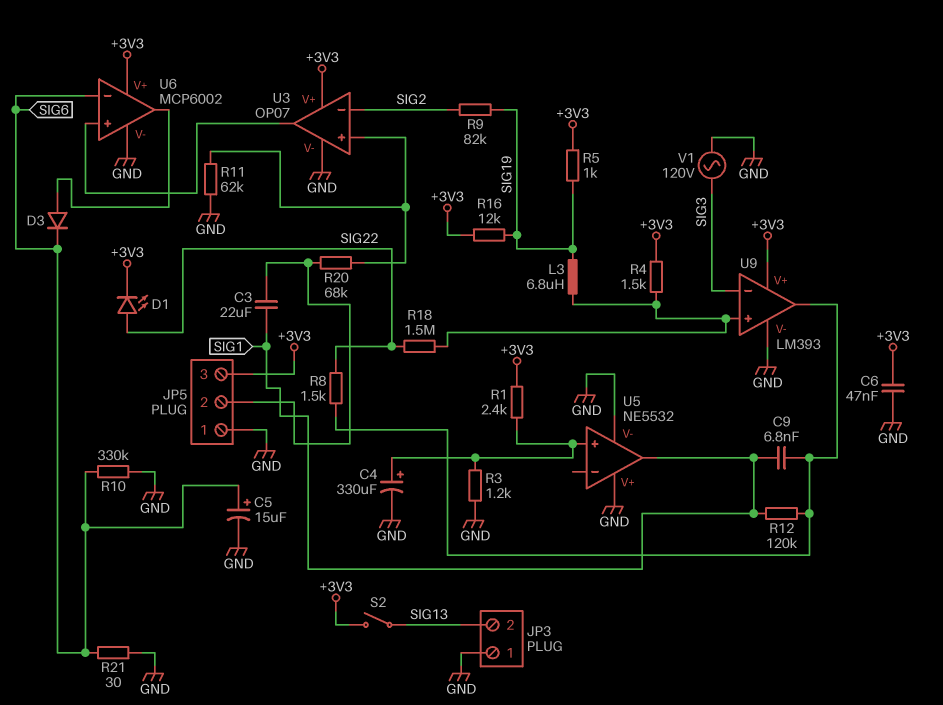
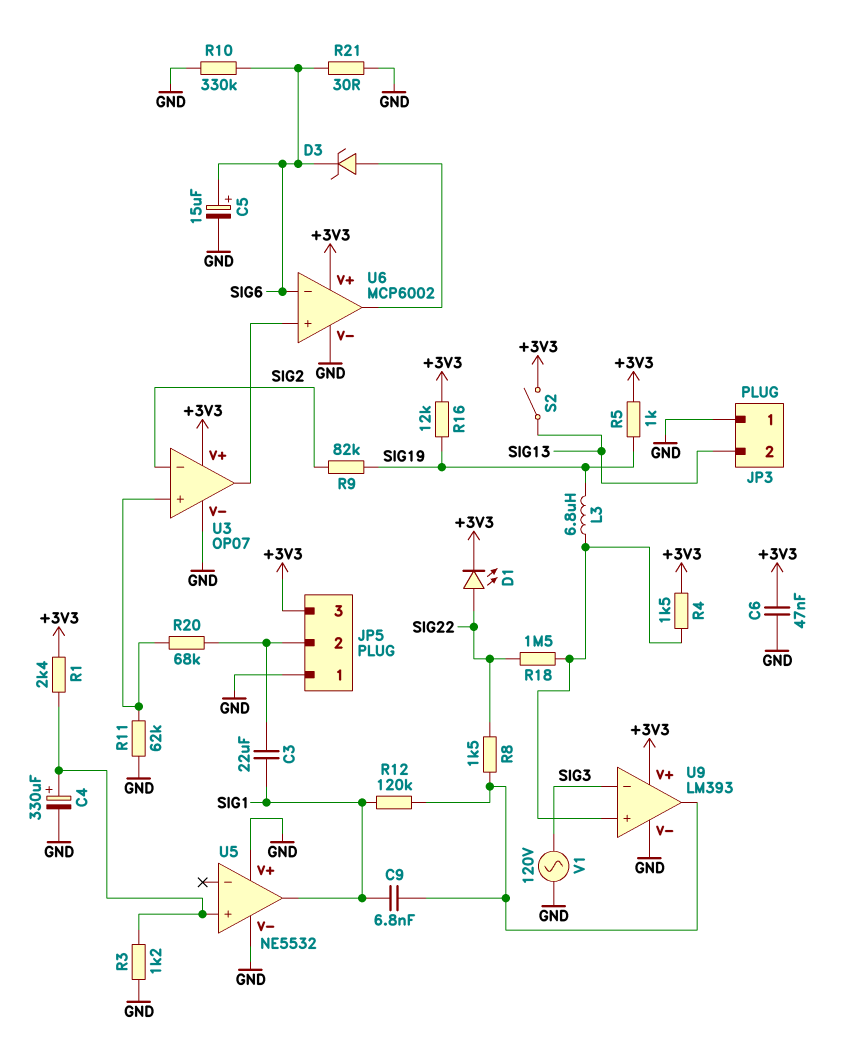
D3: diode (A U6/out, K SIG6) -> zener (A U6/out, K SIG6)

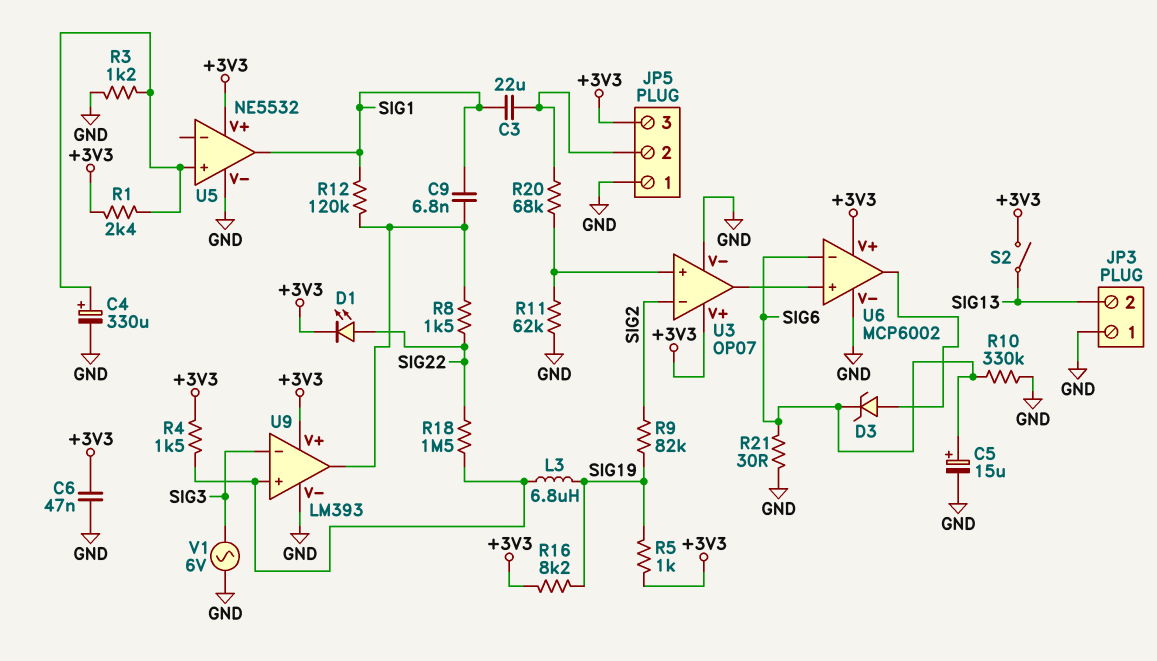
R16: 12k (+3V3, SIG19) -> 8.2k (+3V3, SIG19)
U5 pin V+: GND -> +3V3
V1: AC 120V (GND, SIG3) -> AC 6V (GND, SIG3)

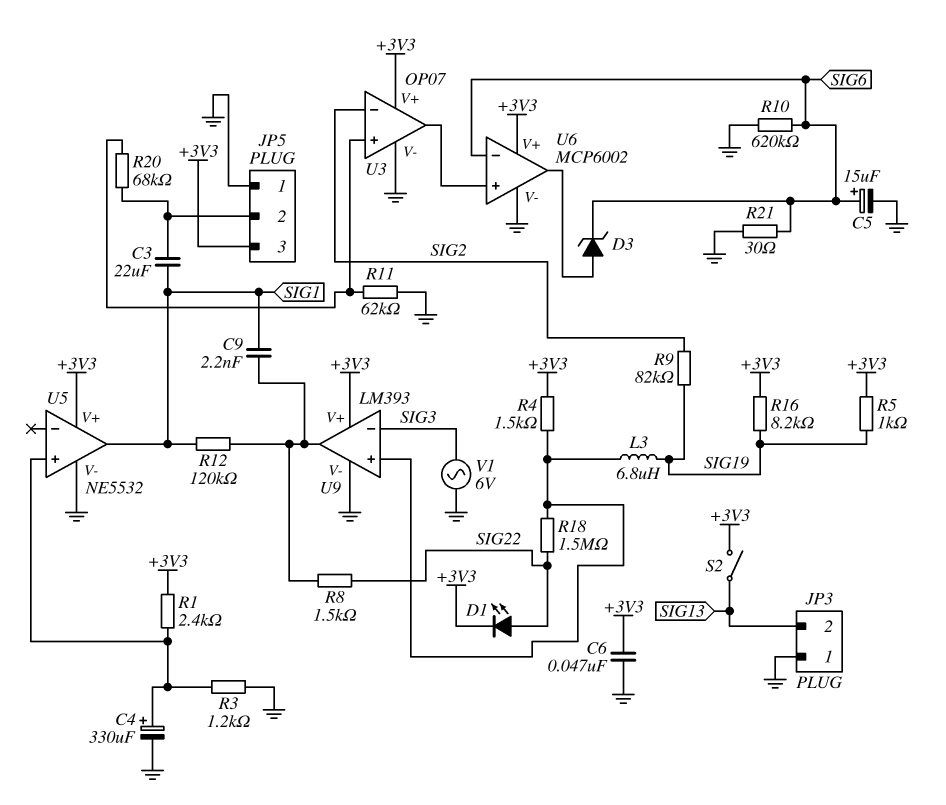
C9: 6.8nF (SIG1, U9/out) -> 2.2nF (SIG1, U9/out)
R10: 330k (GND, SIG6) -> 620k (GND, SIG6)

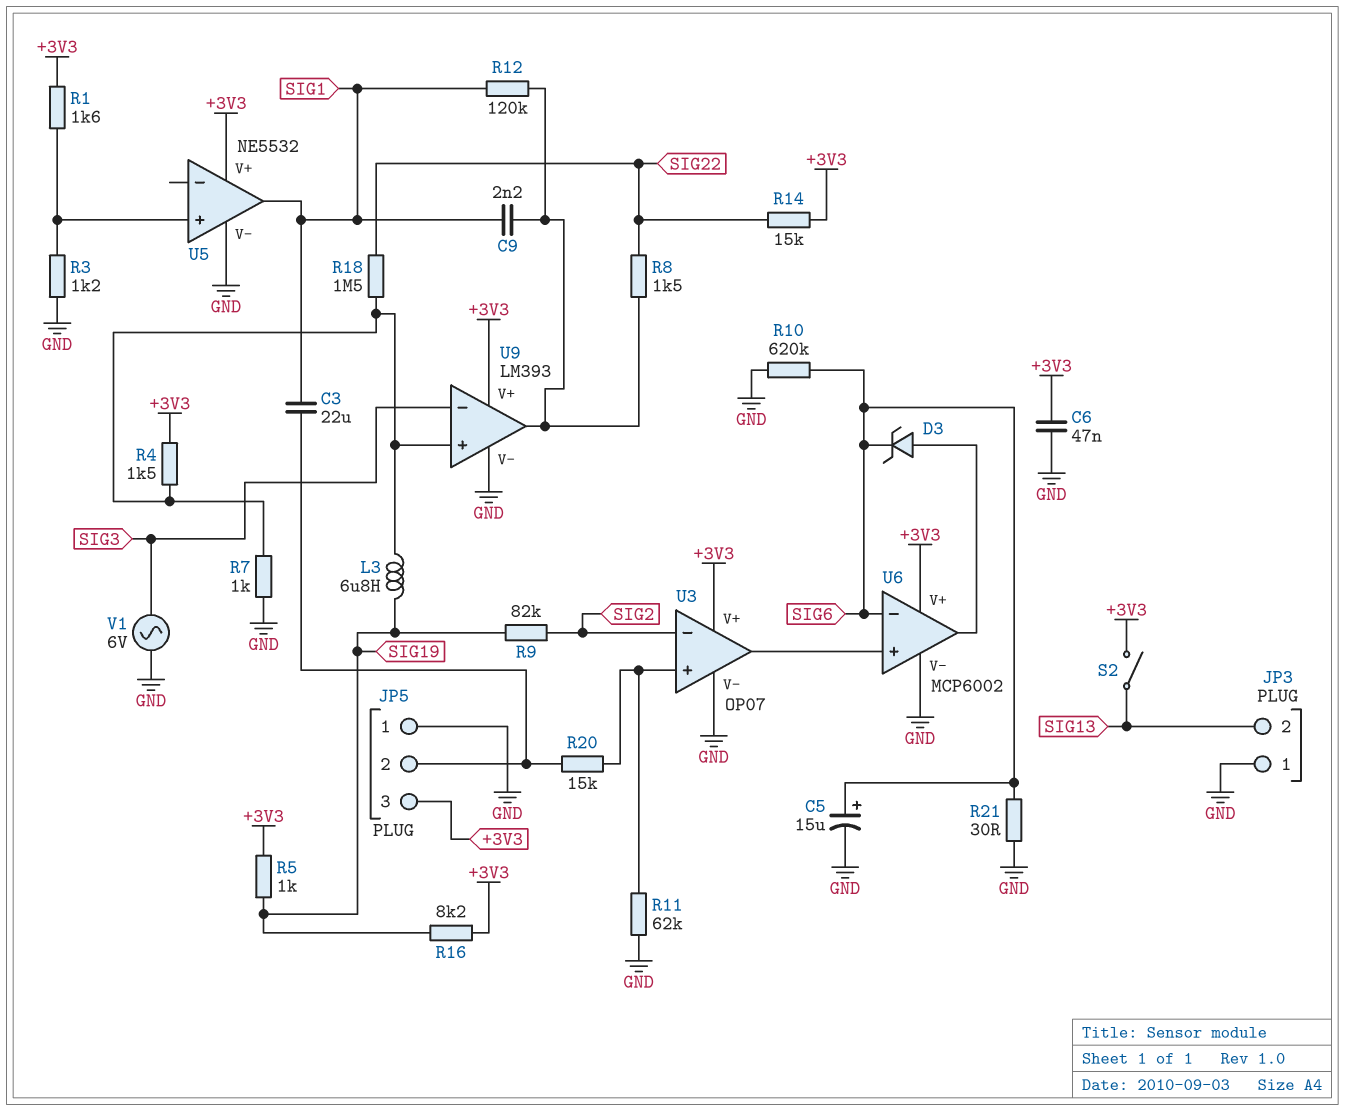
C4: 330uF (plus U5/in+, minus GND) -> none
D1: LED (A SIG22, K +3V3) -> none
R1: 2.4k (+3V3, U5/in+) -> 1.6k (+3V3, U5/in+)
R7: none -> 1k (GND, U9/in+)
R14: none -> 15k (+3V3, SIG22)
R20: 68k (JP5/2, U3/in+) -> 15k (JP5/2, U3/in+)

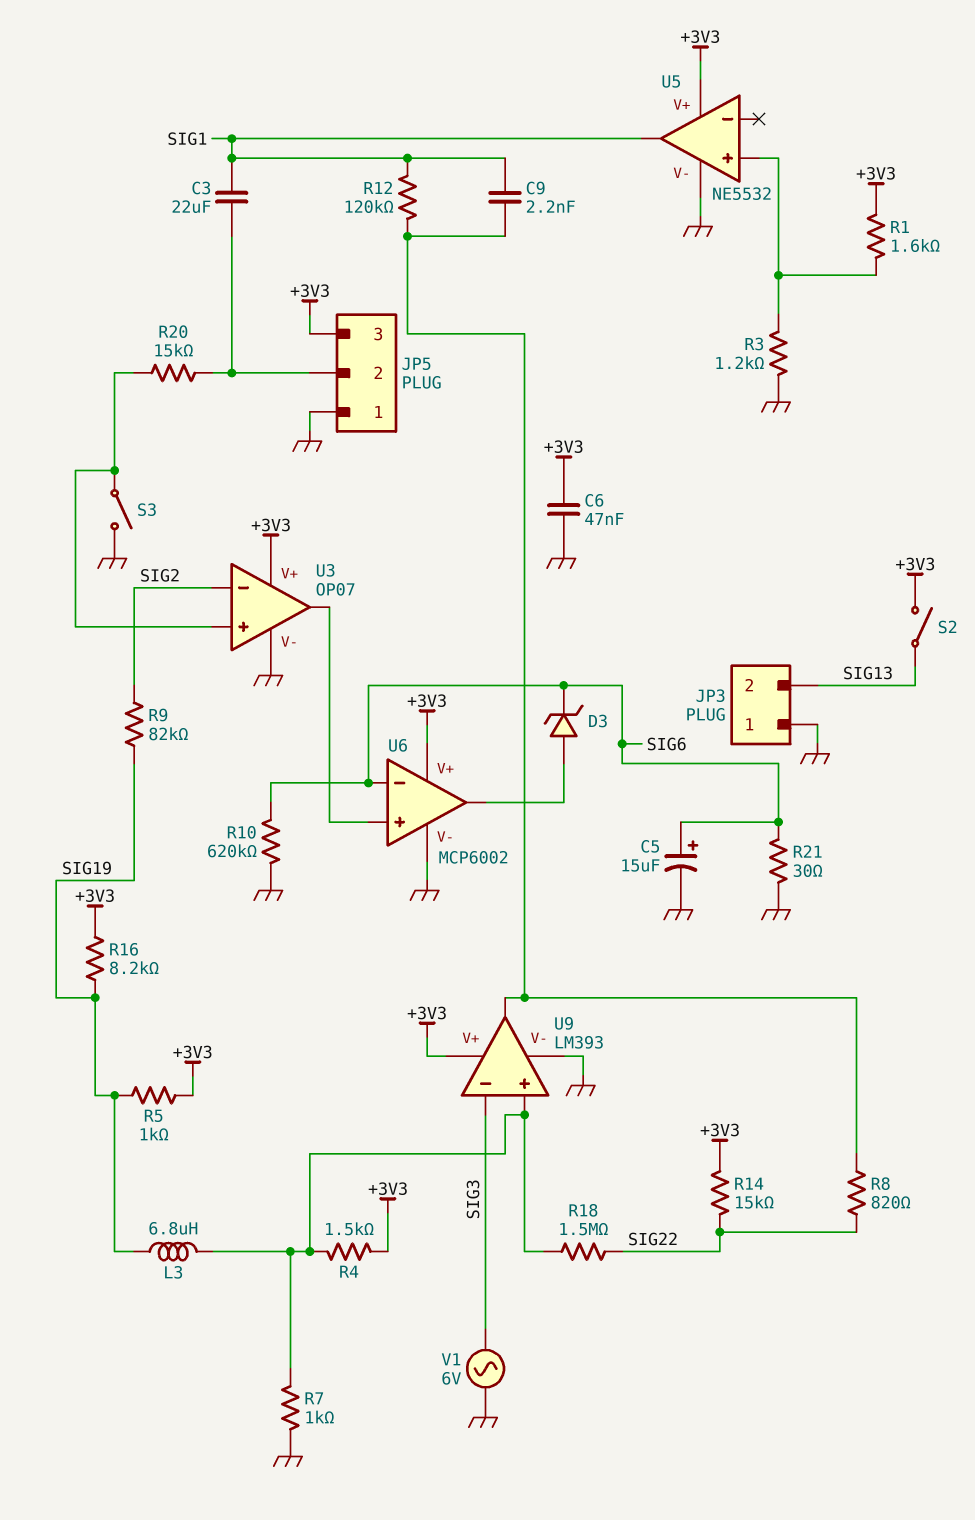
R8: 1.5k (SIG22, U9/out) -> 820 (SIG22, U9/out)
R11: 62k (GND, U3/in+) -> none
S3: none -> switch (GND, U3/in+)

